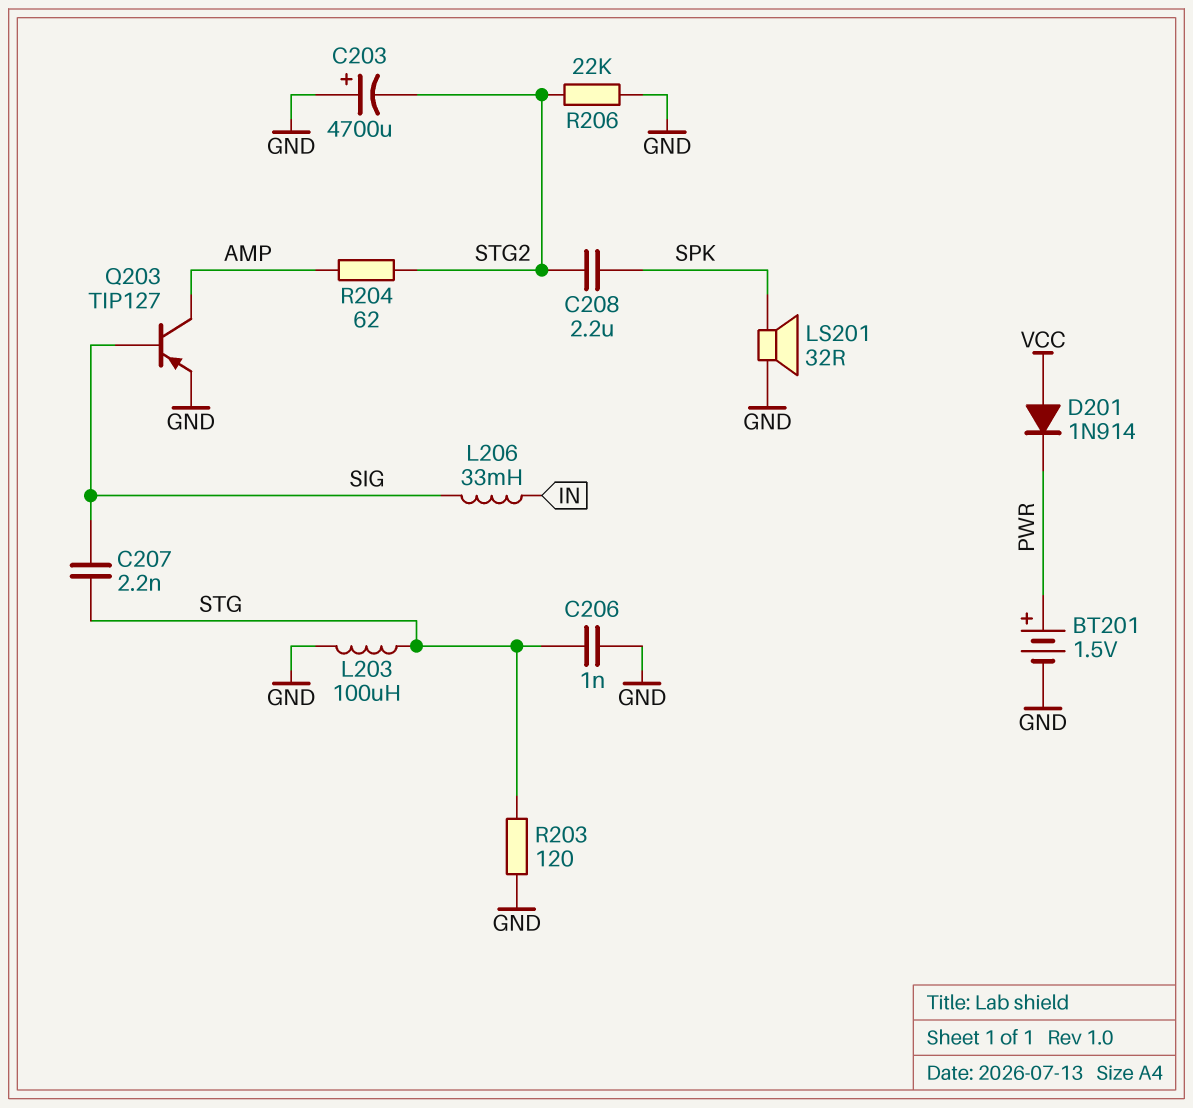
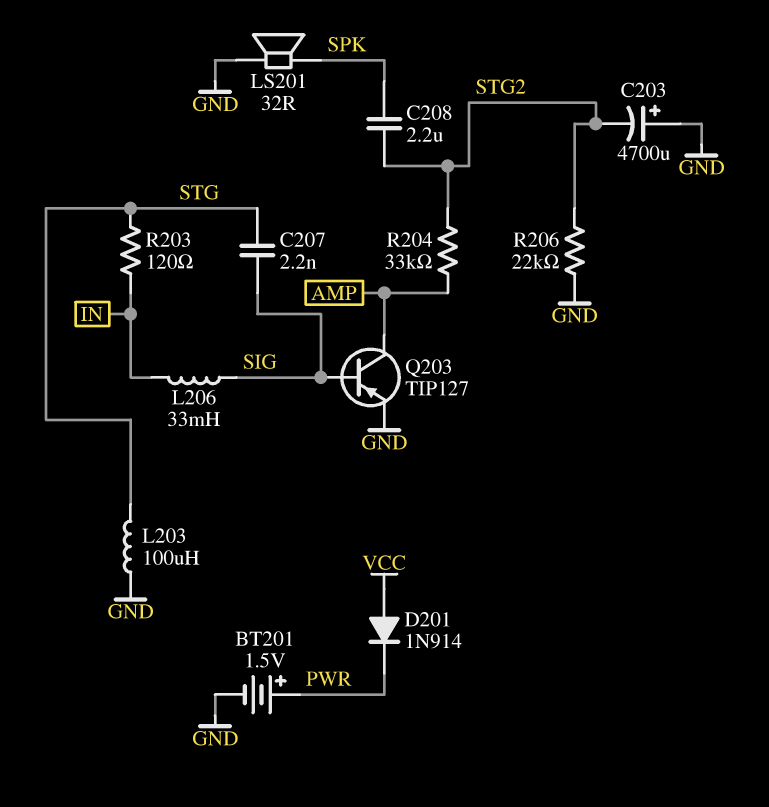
C206: 1nF (GND, STG) -> none
R203: 120 (GND, STG) -> 120 (IN, STG)
R204: 62 (AMP, STG2) -> 33k (AMP, STG2)

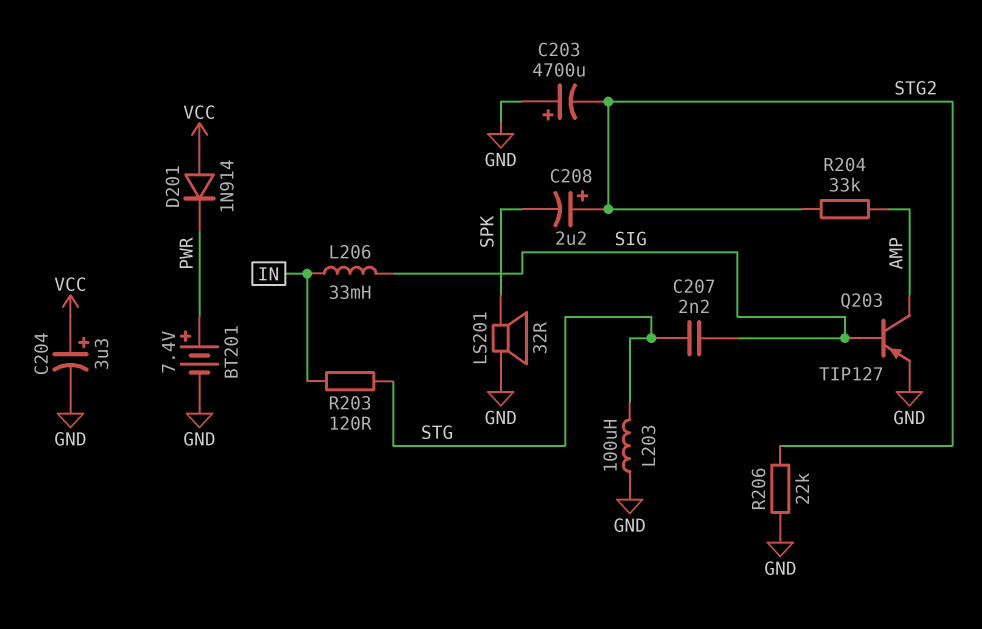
BT201: 1.5V (plus PWR, minus GND) -> 7.4V (plus PWR, minus GND)
C204: none -> 3.3uF (plus VCC, minus GND)
C208: 2.2uF (SPK, STG2) -> 2.2uF (plus STG2, minus SPK)

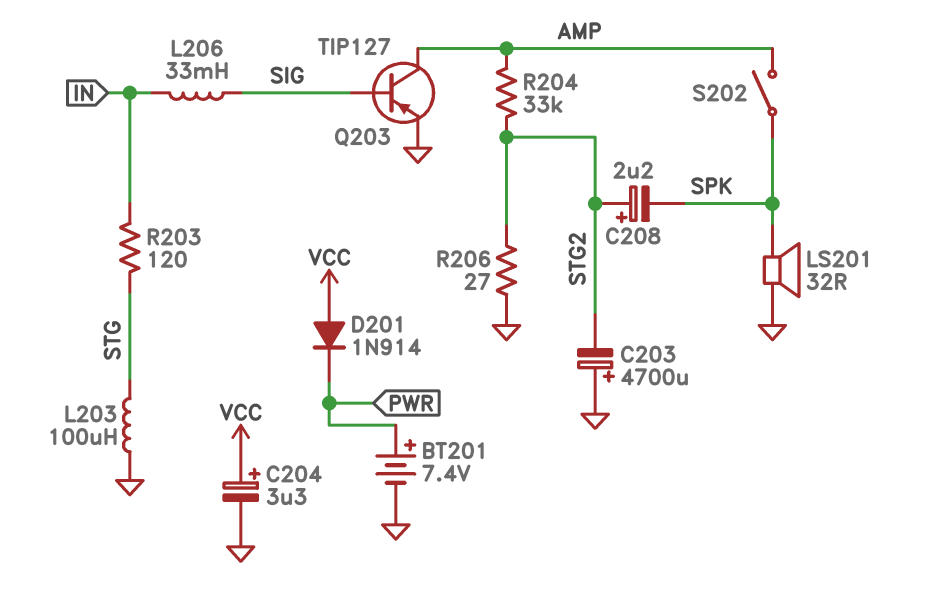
C207: 2.2nF (SIG, STG) -> none
R206: 22k (GND, STG2) -> 27 (GND, STG2)
S202: none -> switch (AMP, SPK)

